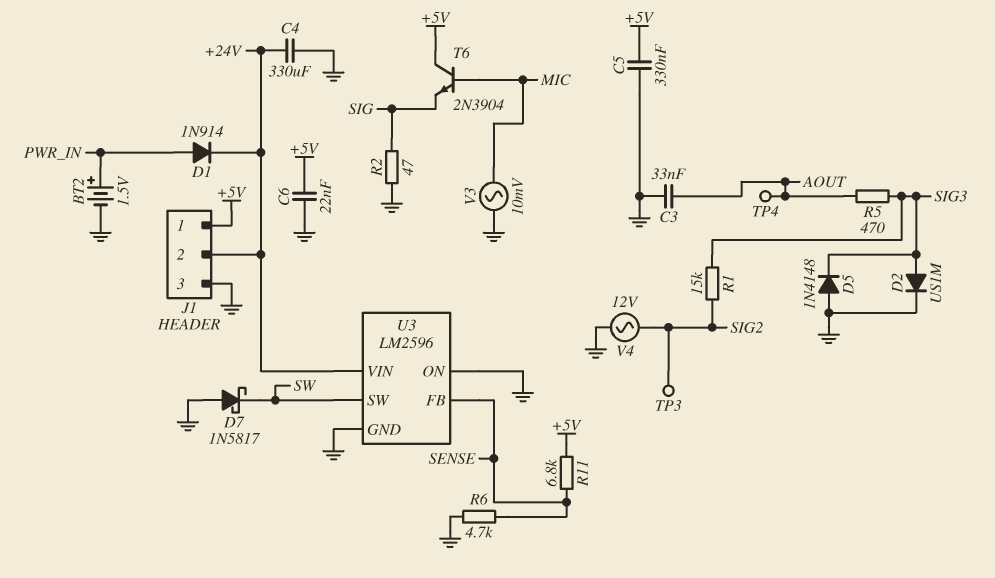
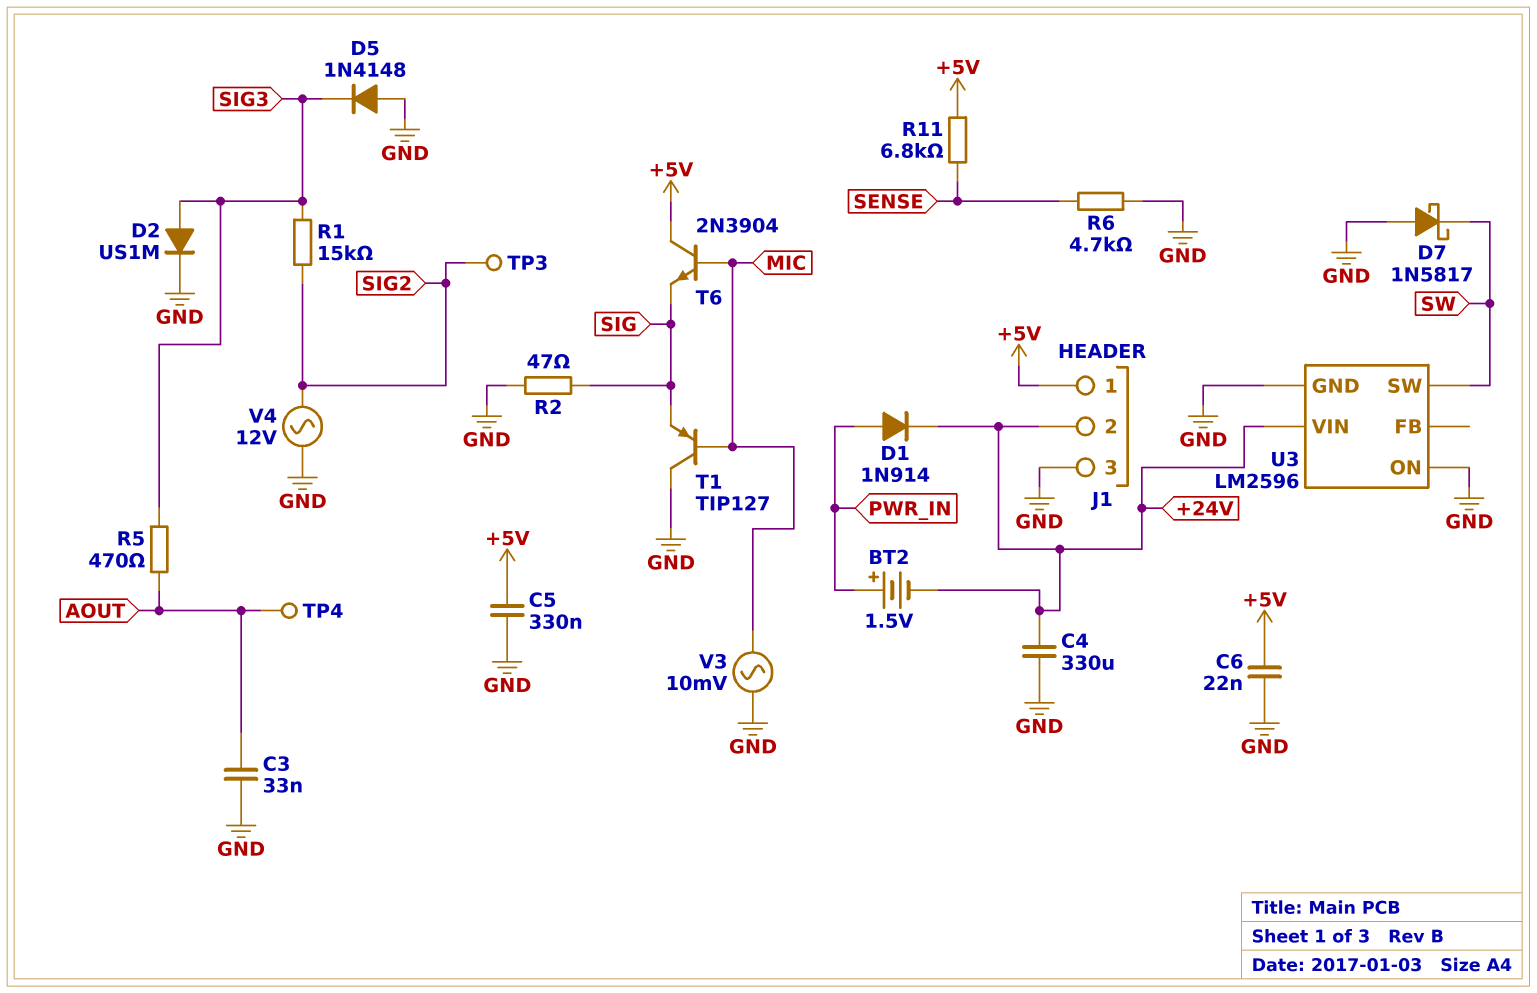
BT2: 1.5V (plus PWR_IN, minus GND) -> 1.5V (plus PWR_IN, minus +24V)
T1: none -> PNP TIP127 (B MIC, C GND, E SIG)
U3 pin FB: SENSE -> none

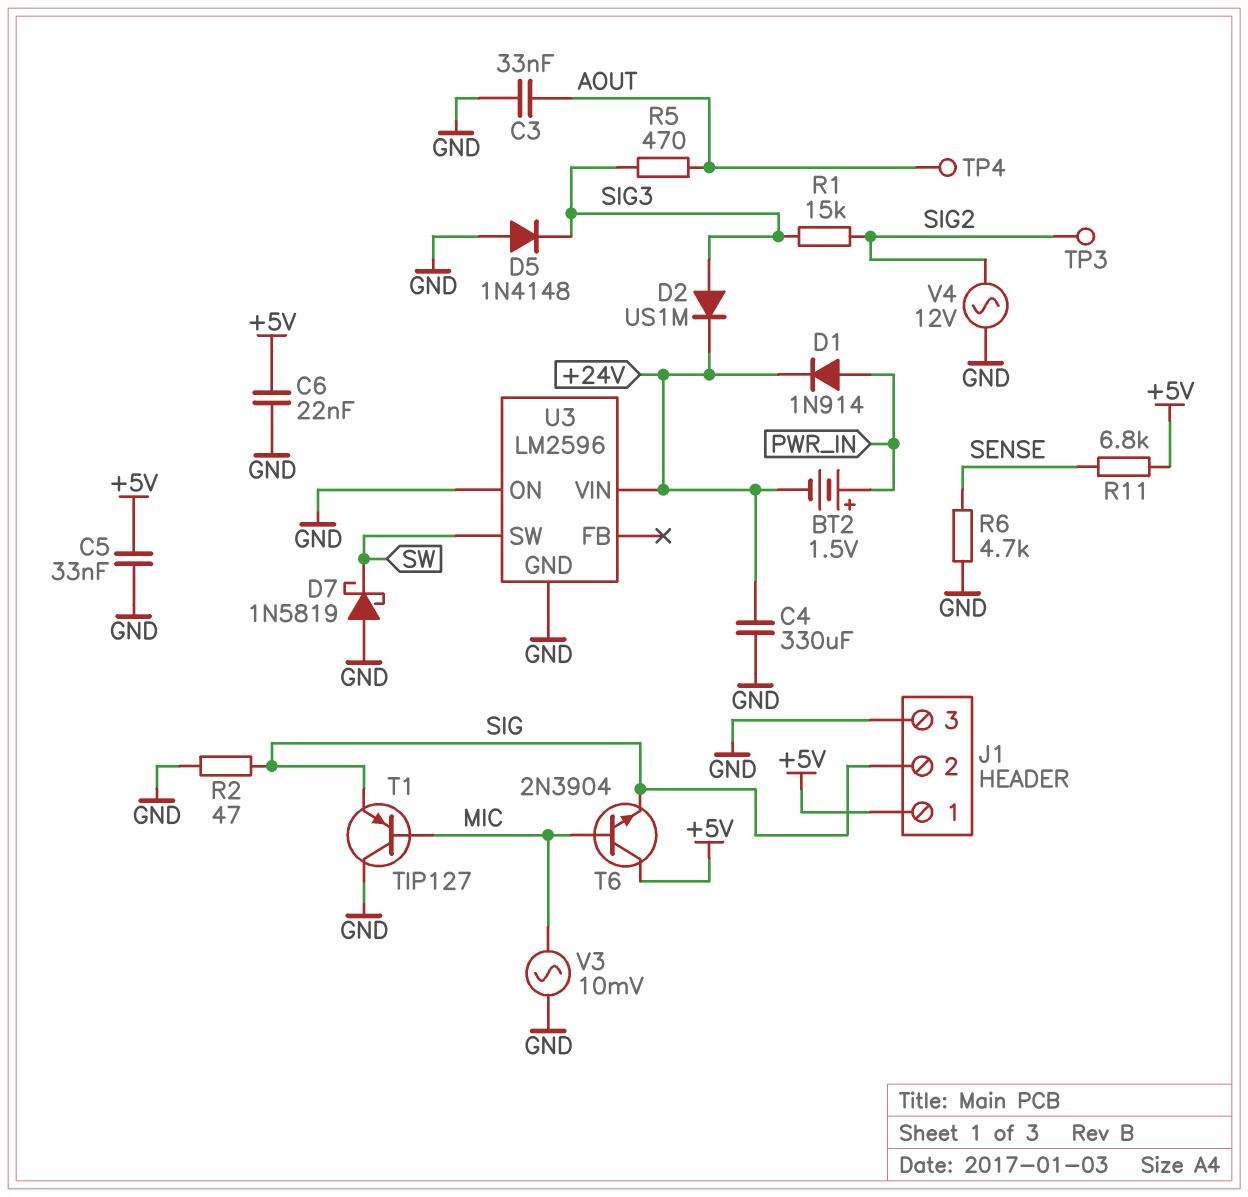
C5: 330nF (+5V, GND) -> 33nF (+5V, GND)
D2: diode US1M (A SIG3, K GND) -> diode US1M (A SIG3, K +24V)
D7: schottky 1N5817 (A GND, K SW) -> schottky 1N5819 (A GND, K SW)
J1 pin 2: +24V -> SIG

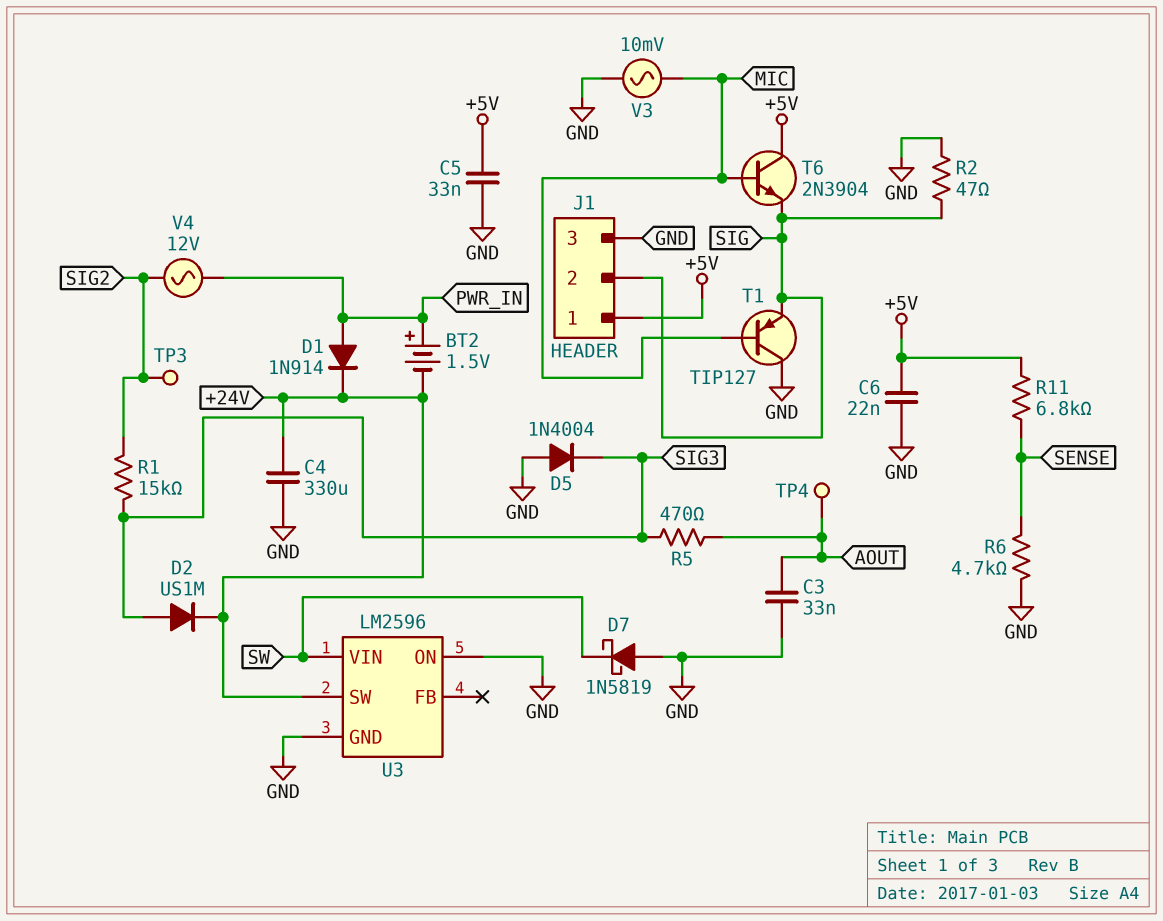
D5: diode 1N4148 (A GND, K SIG3) -> diode 1N4004 (A GND, K SIG3)
U3 pin SW: SW -> +24V
U3 pin VIN: +24V -> SW
V4: AC 12V (GND, SIG2) -> AC 12V (PWR_IN, SIG2)

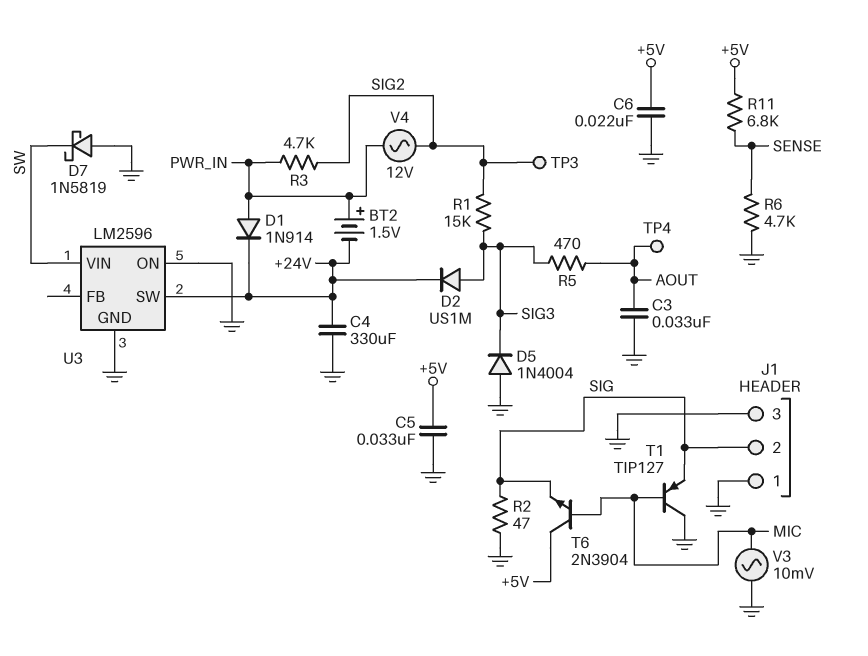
J1 pin 1: +5V -> GND
R3: none -> 4.7k (PWR_IN, SIG2)

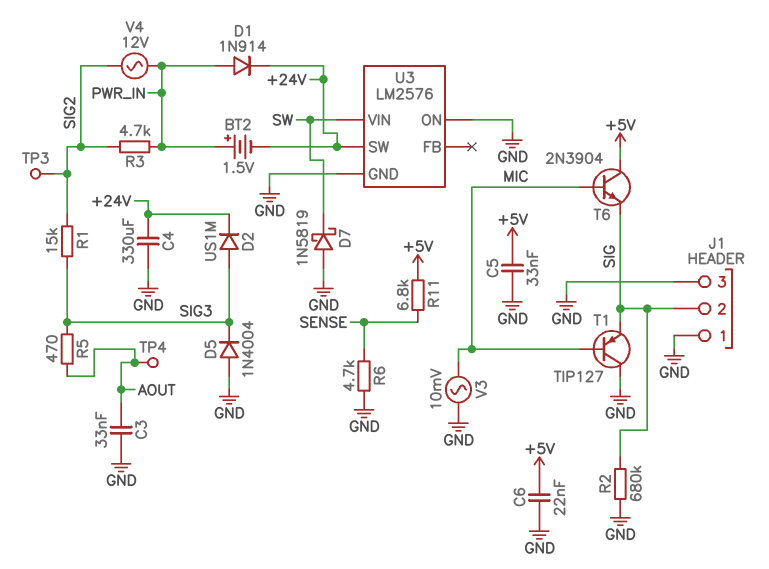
R2: 47 (GND, SIG) -> 680k (GND, SIG)
U3: LM2596 -> LM2576

